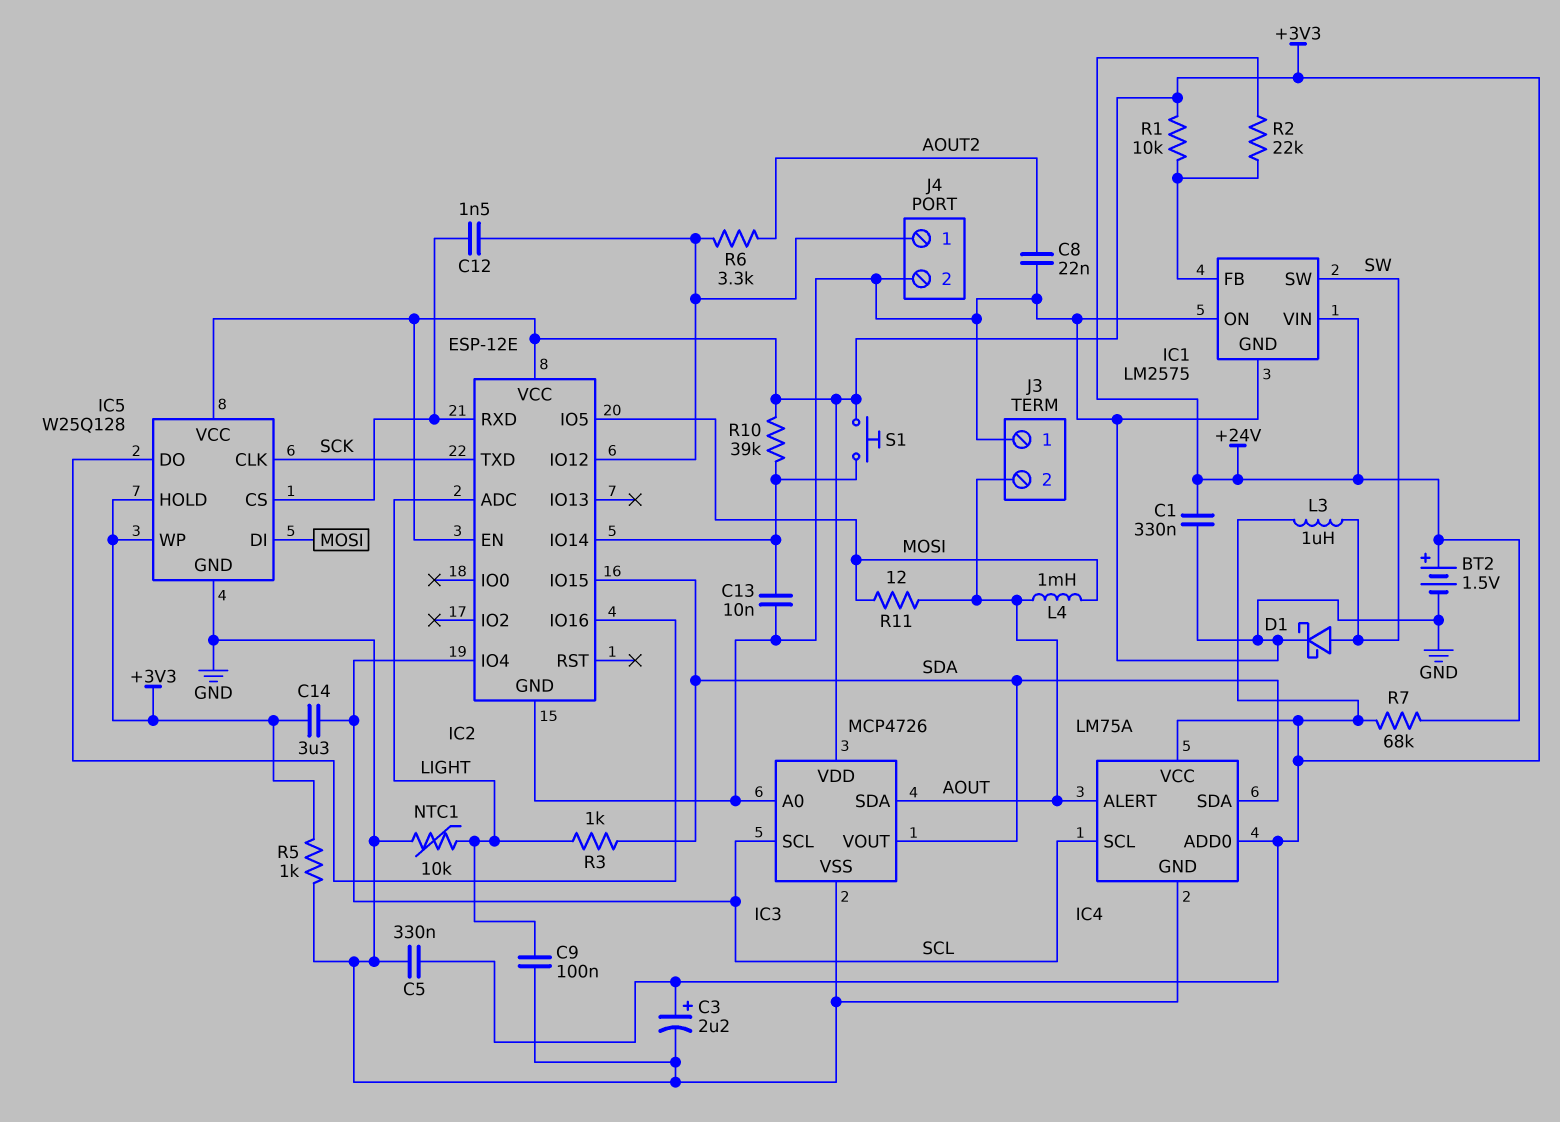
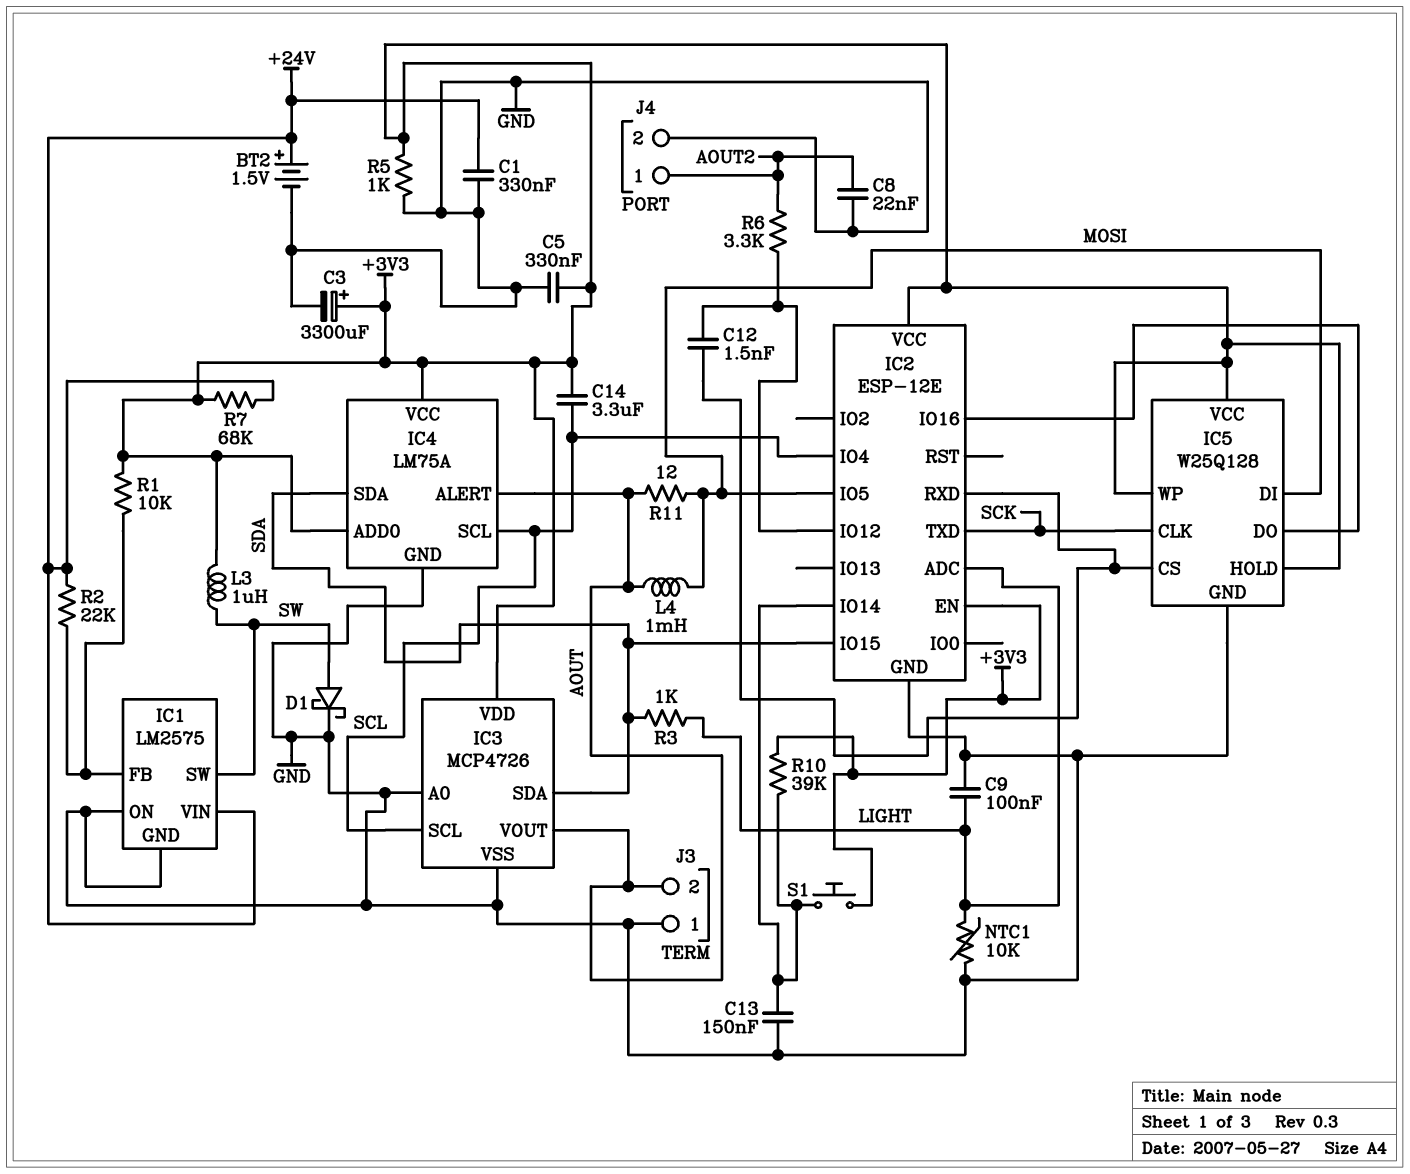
C3: 2.2uF (plus +3V3, minus GND) -> 3300uF (plus +3V3, minus GND)
C13: 10nF (GND, IC2/IO14) -> 150nF (GND, IC2/IO14)
IC3 pin SDA: AOUT -> SDA
IC3 pin VOUT: SDA -> AOUT
J4 pin 1: IC2/IO12 -> AOUT2

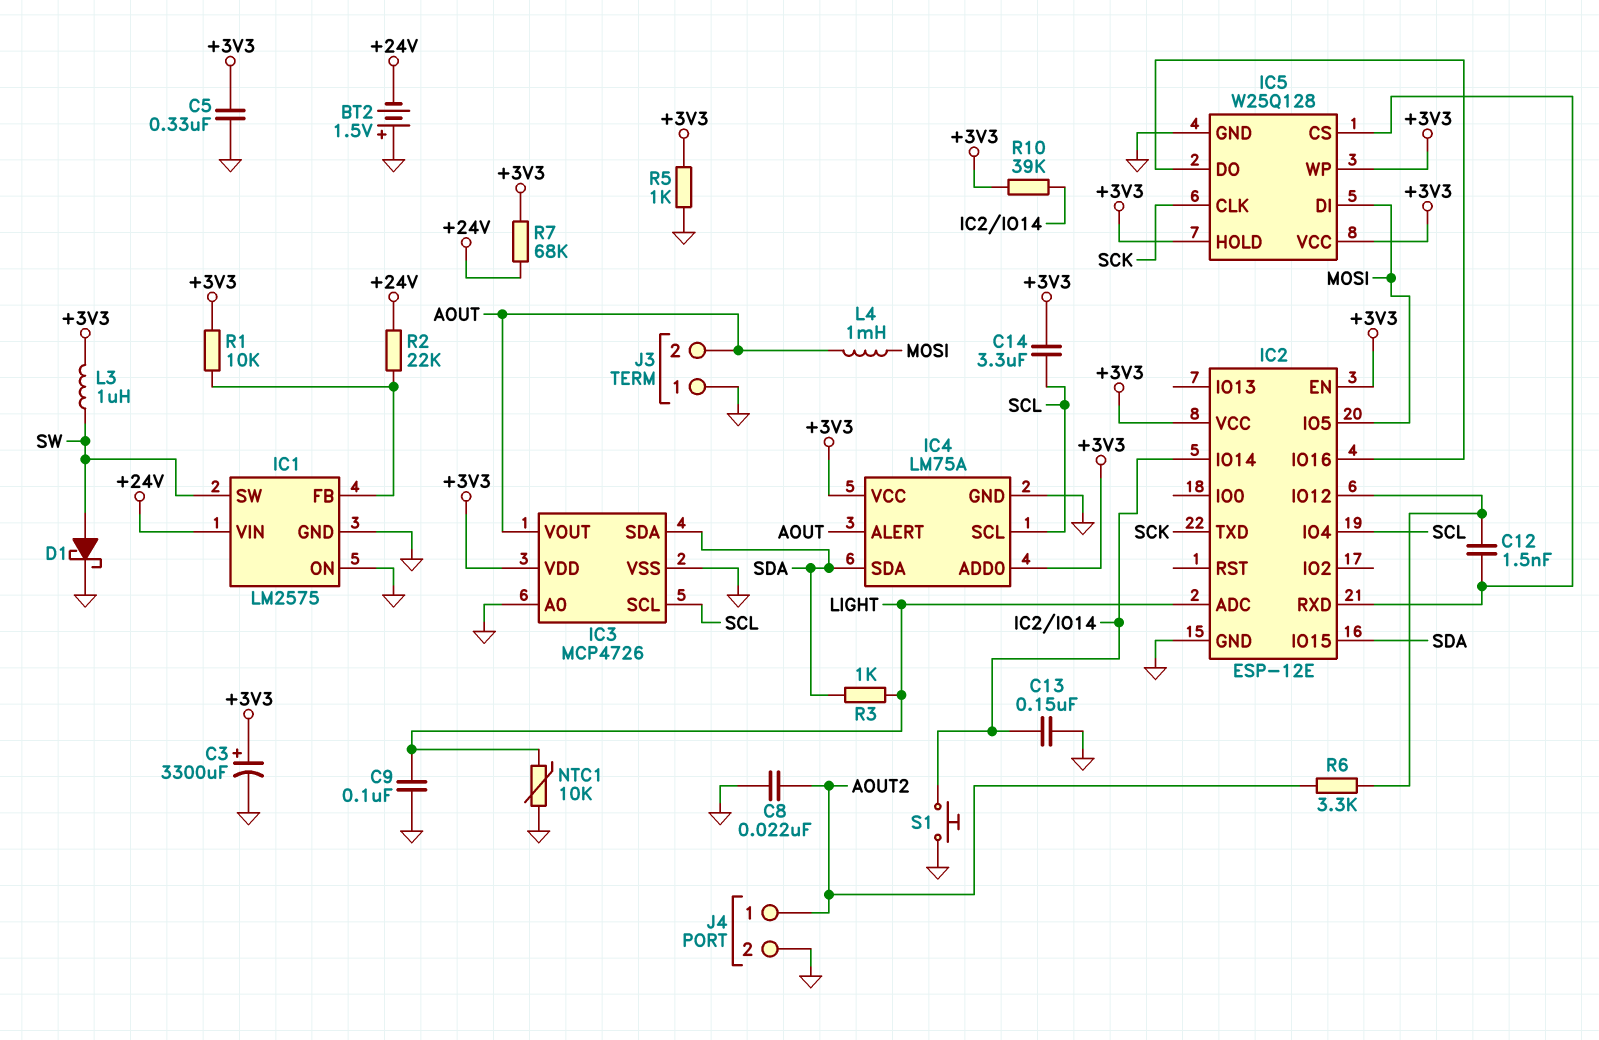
BT2: 1.5V (plus +24V, minus GND) -> 1.5V (plus GND, minus +24V)
C1: 330nF (+24V, GND) -> none
R11: 12 (AOUT, MOSI) -> none
S1: button (+3V3, IC2/IO14) -> button (GND, IC2/IO14)

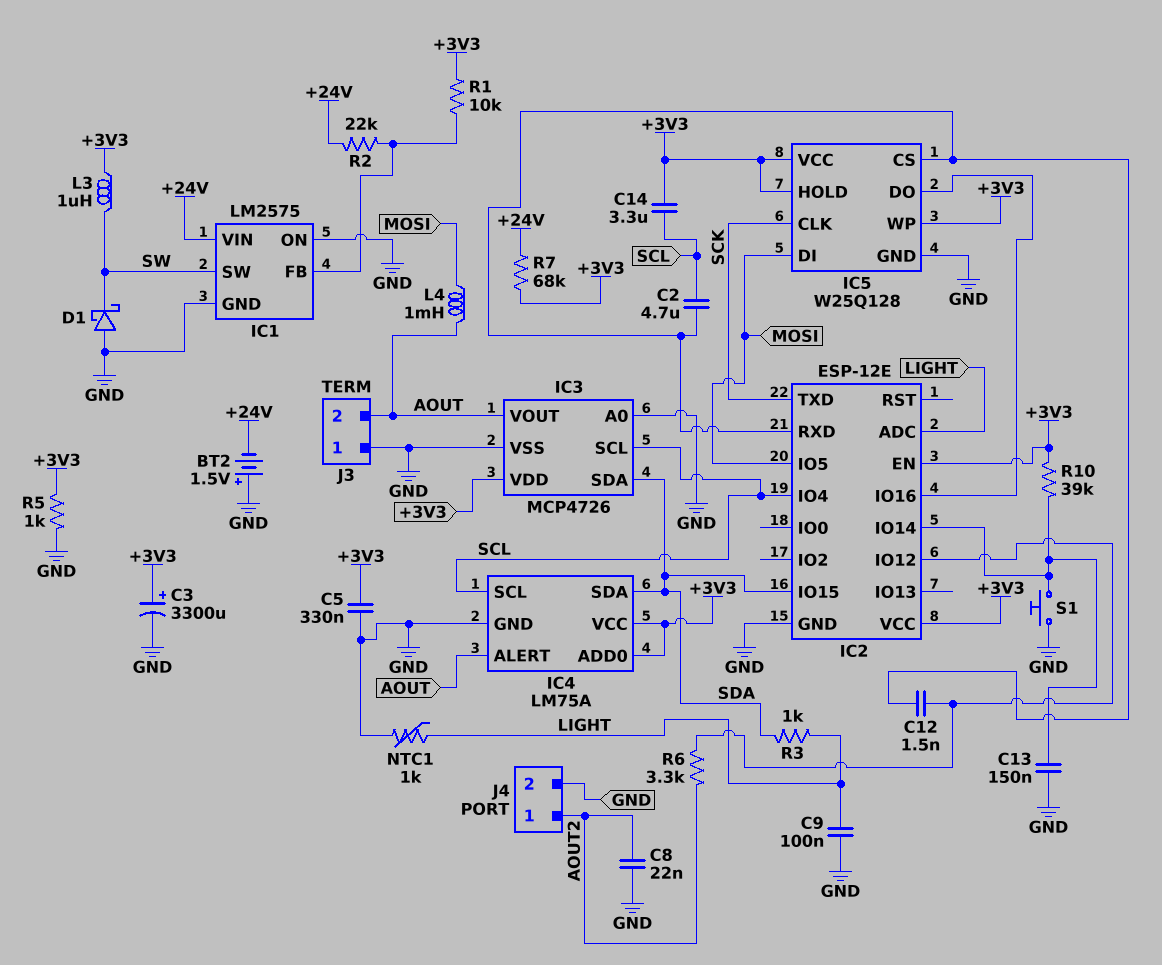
C2: none -> 4.7uF (IC2/RXD, SCL)
D1: schottky (A SW, K GND) -> schottky (A GND, K SW)
NTC1: 10k (GND, LIGHT) -> 1k (GND, LIGHT)

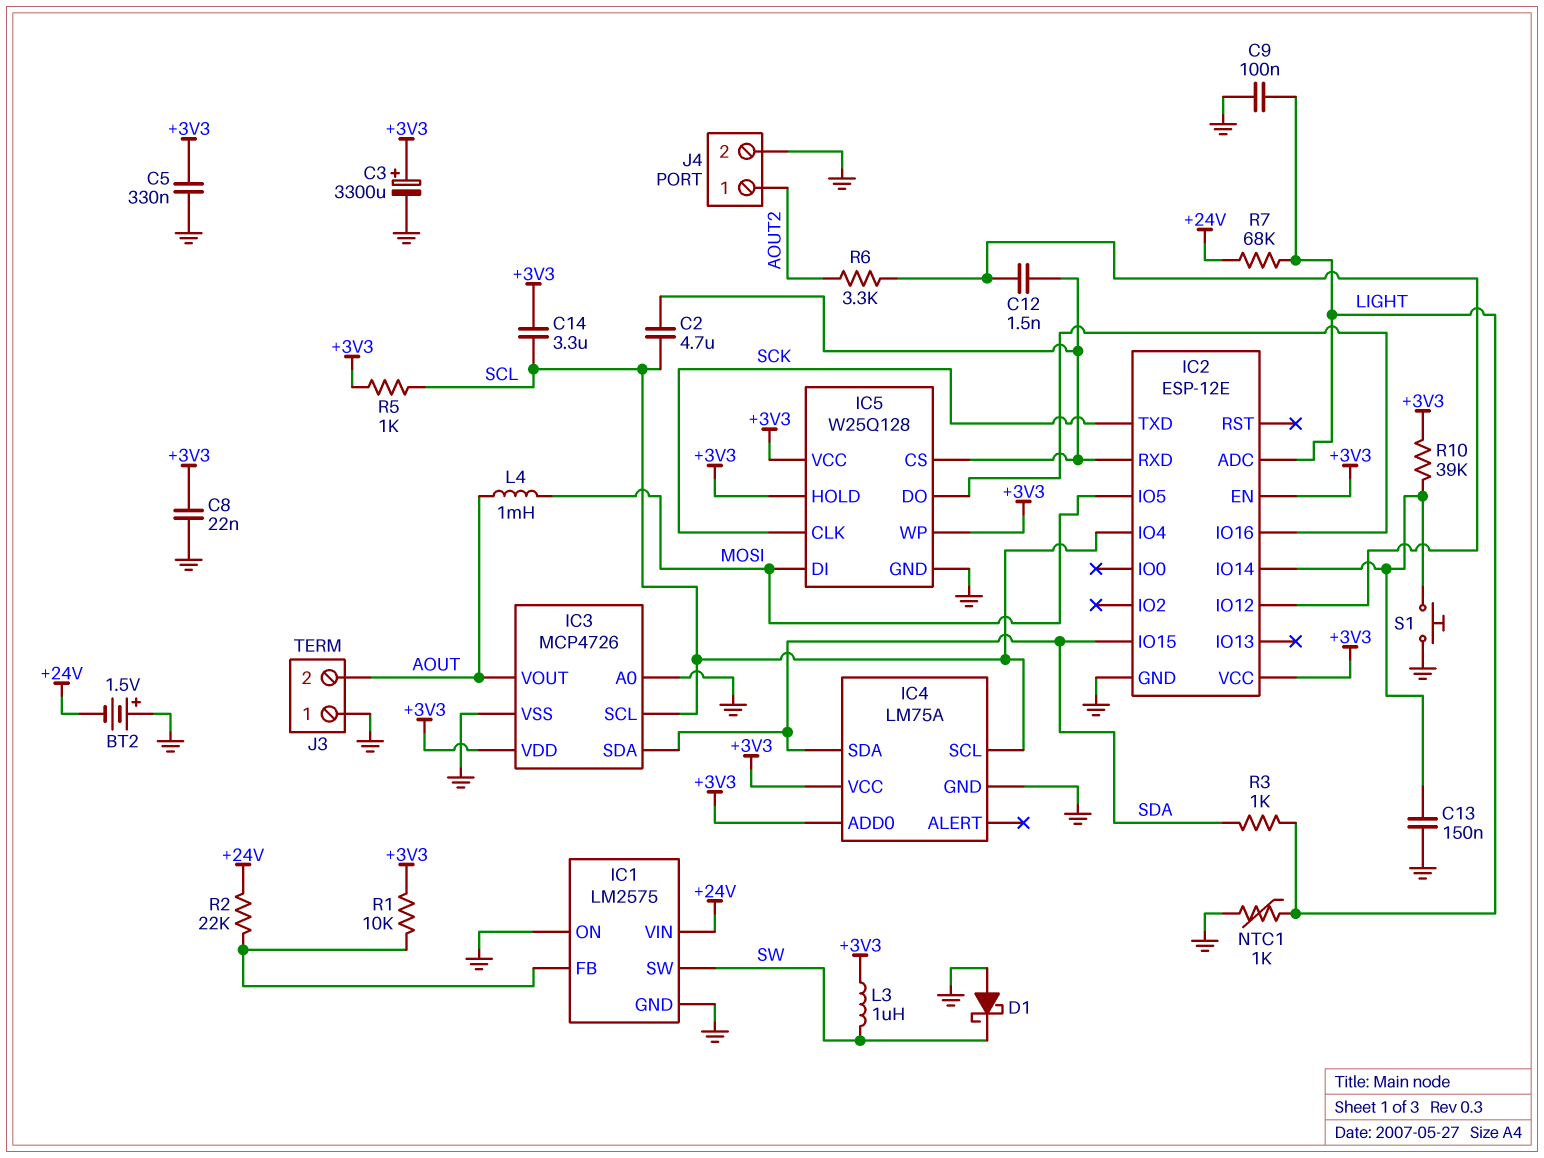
C8: 22nF (AOUT2, GND) -> 22nF (+3V3, GND)
IC4 pin ALERT: AOUT -> none
R5: 1k (+3V3, GND) -> 1k (+3V3, SCL)
R7: 68k (+3V3, +24V) -> 68k (+24V, LIGHT)

